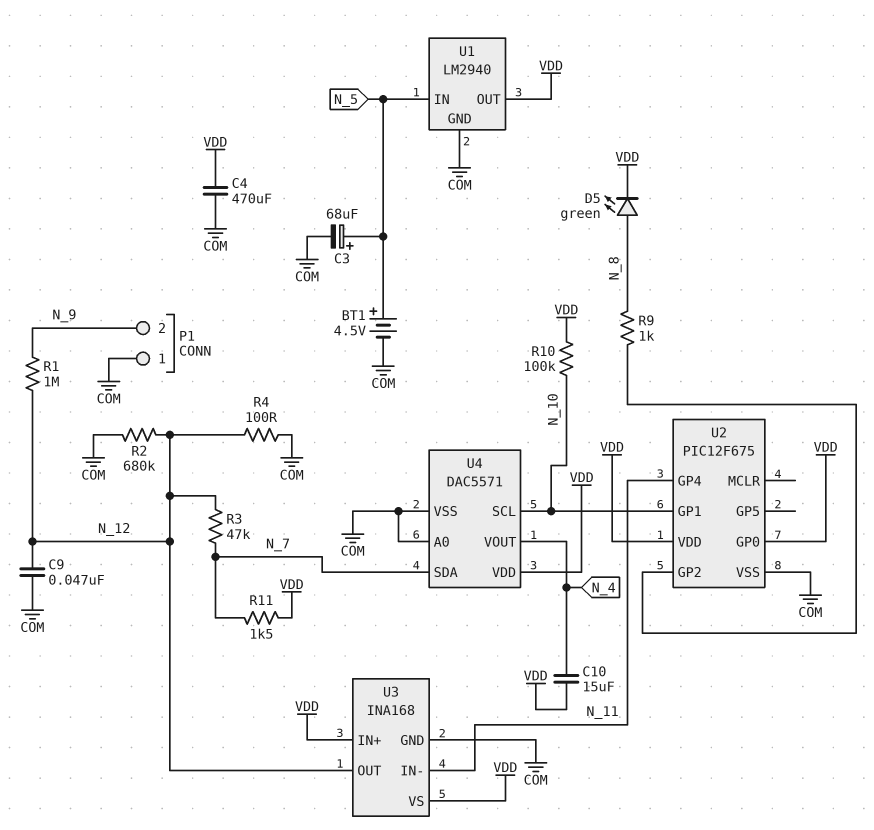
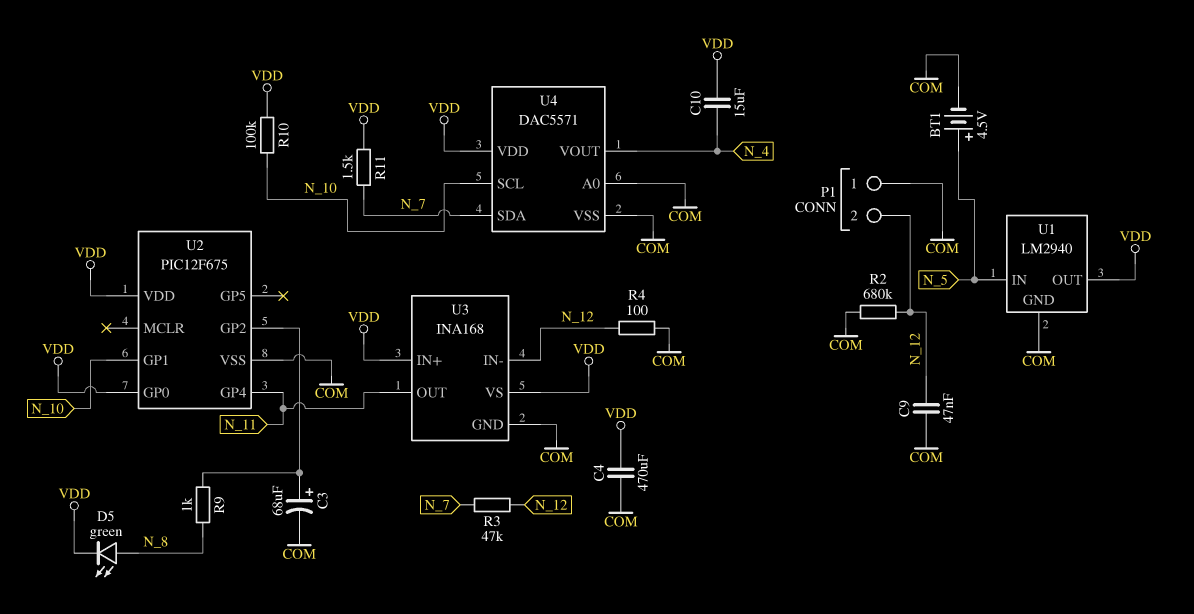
C3: 68uF (plus N_5, minus COM) -> 68uF (plus U2/GP2, minus COM)
P1 pin 2: N_9 -> N_12
R1: 1M (N_9, N_12) -> none
U3 pin IN-: N_11 -> N_12
U3 pin OUT: N_12 -> N_11

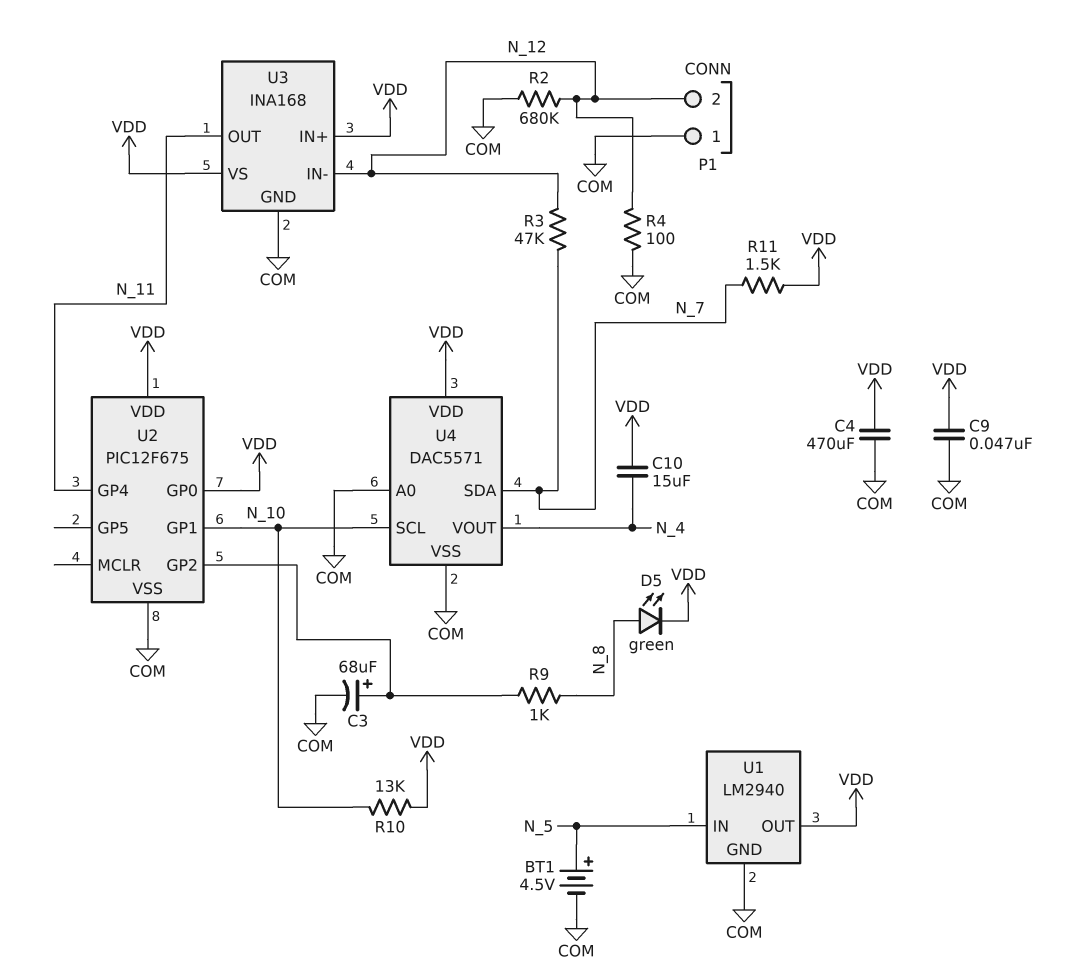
C9: 47nF (COM, N_12) -> 47nF (COM, VDD)
R10: 100k (N_10, VDD) -> 13k (N_10, VDD)

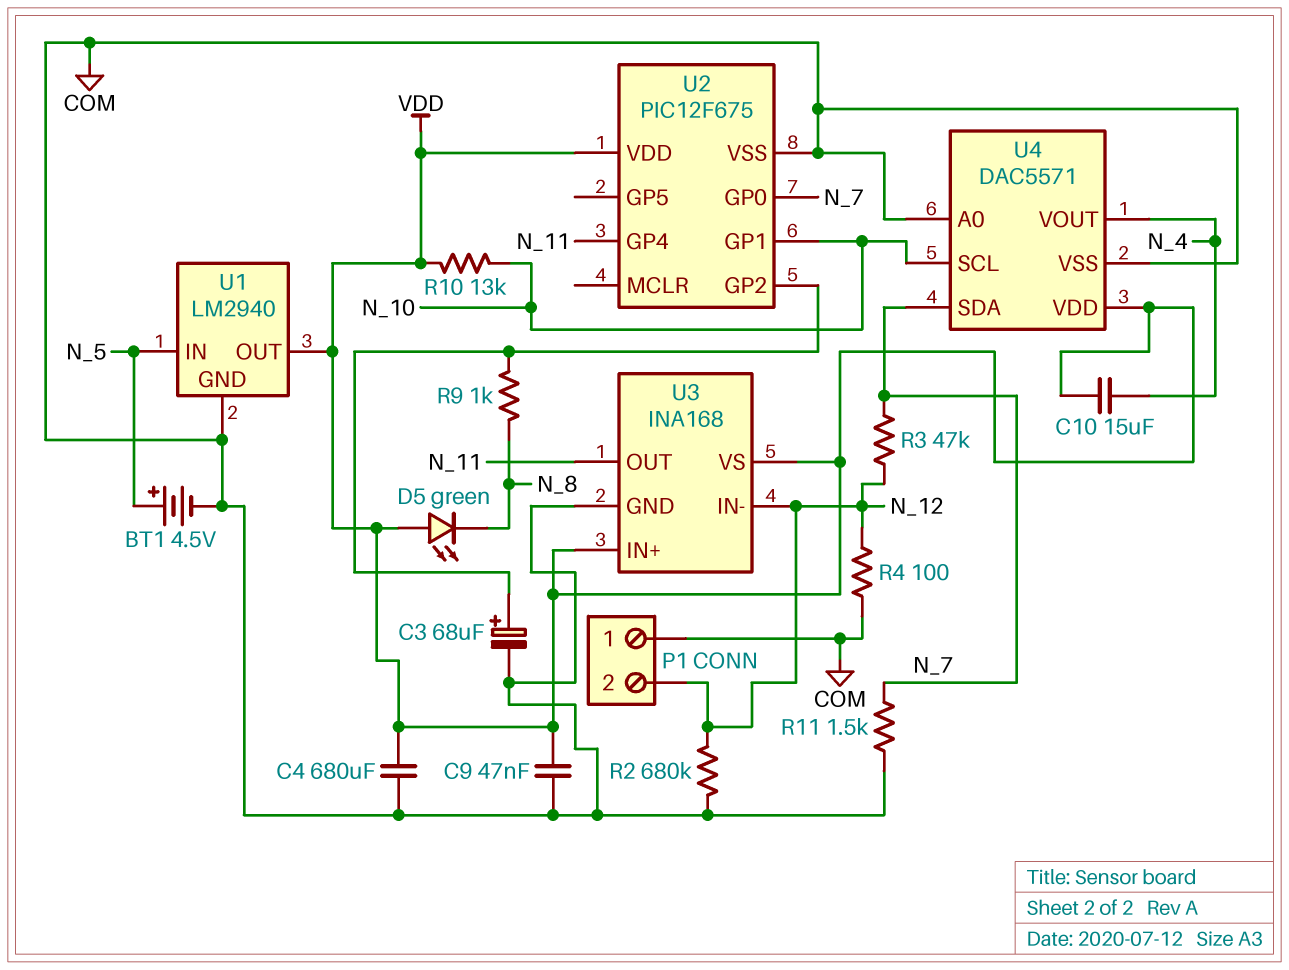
C4: 470uF (COM, VDD) -> 680uF (COM, VDD)
D5: LED green (A N_8, K VDD) -> LED green (A VDD, K N_8)
R11: 1.5k (N_7, VDD) -> 1.5k (COM, N_7)
U2 pin GP0: VDD -> N_7

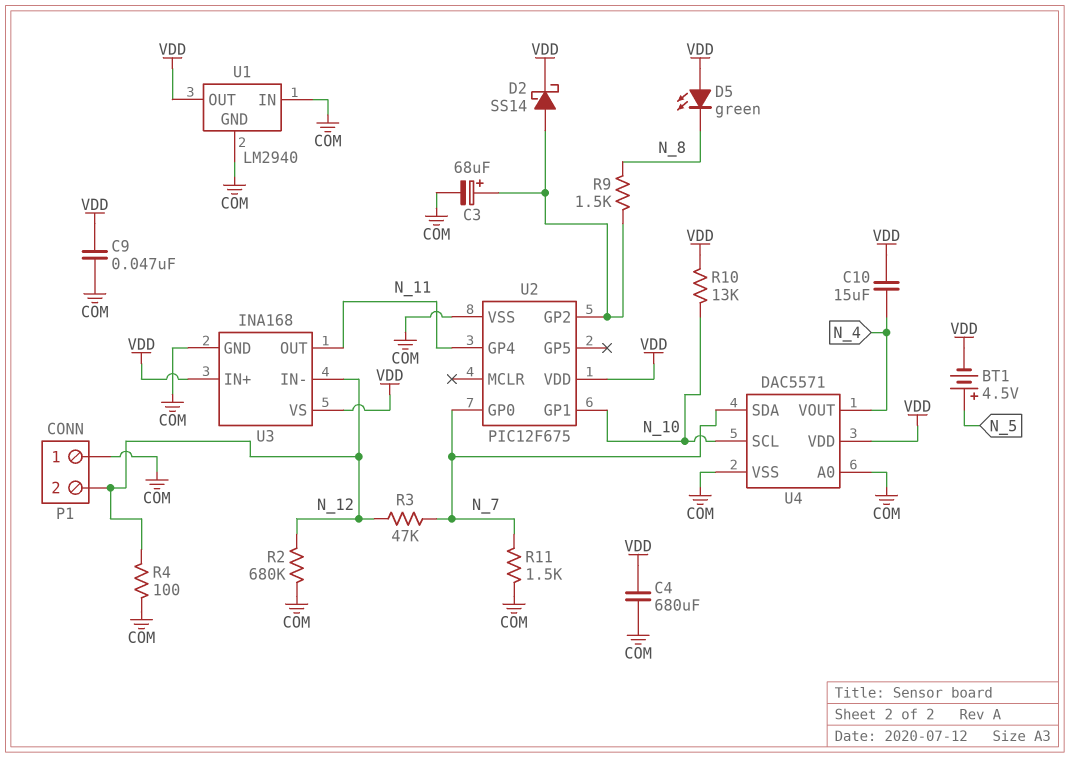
BT1: 4.5V (plus N_5, minus COM) -> 4.5V (plus N_5, minus VDD)
D2: none -> schottky SS14 (A U2/GP2, K VDD)
R9: 1k (N_8, U2/GP2) -> 1.5k (N_8, U2/GP2)
U1 pin IN: N_5 -> COM

